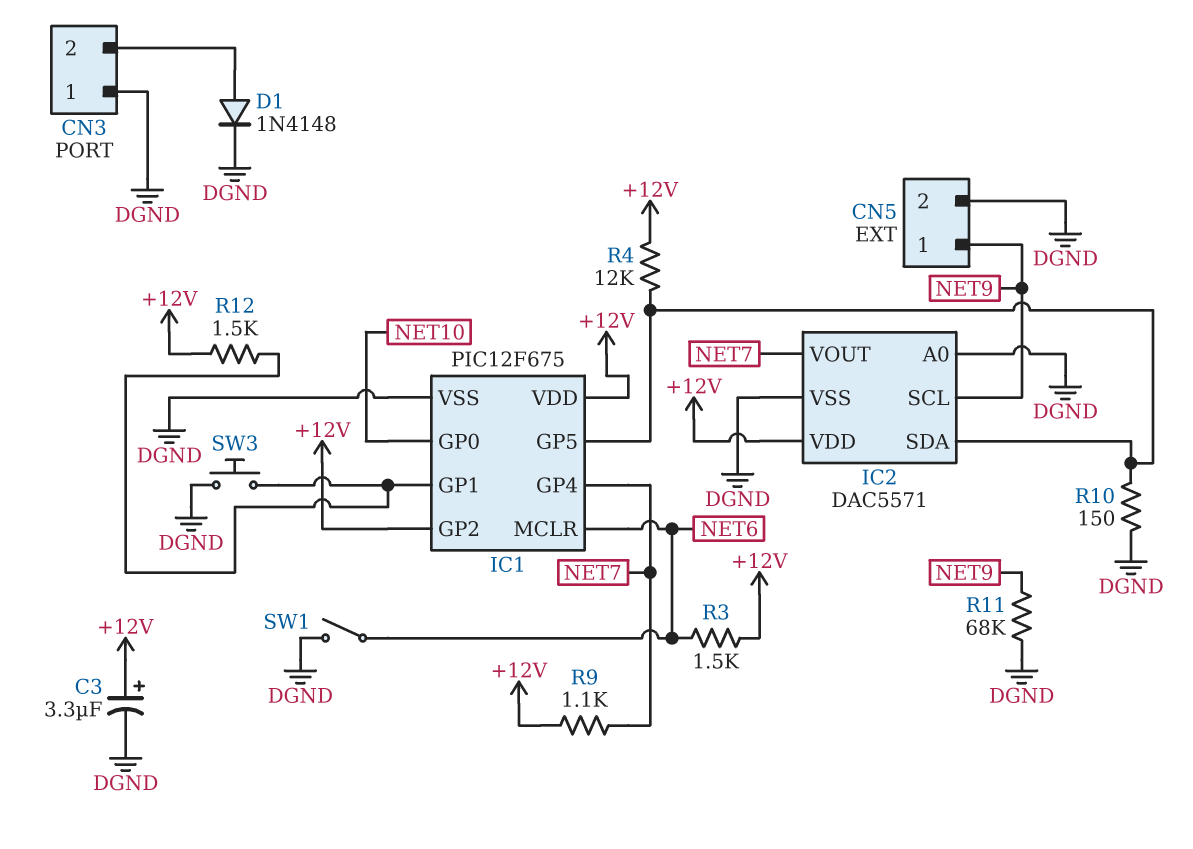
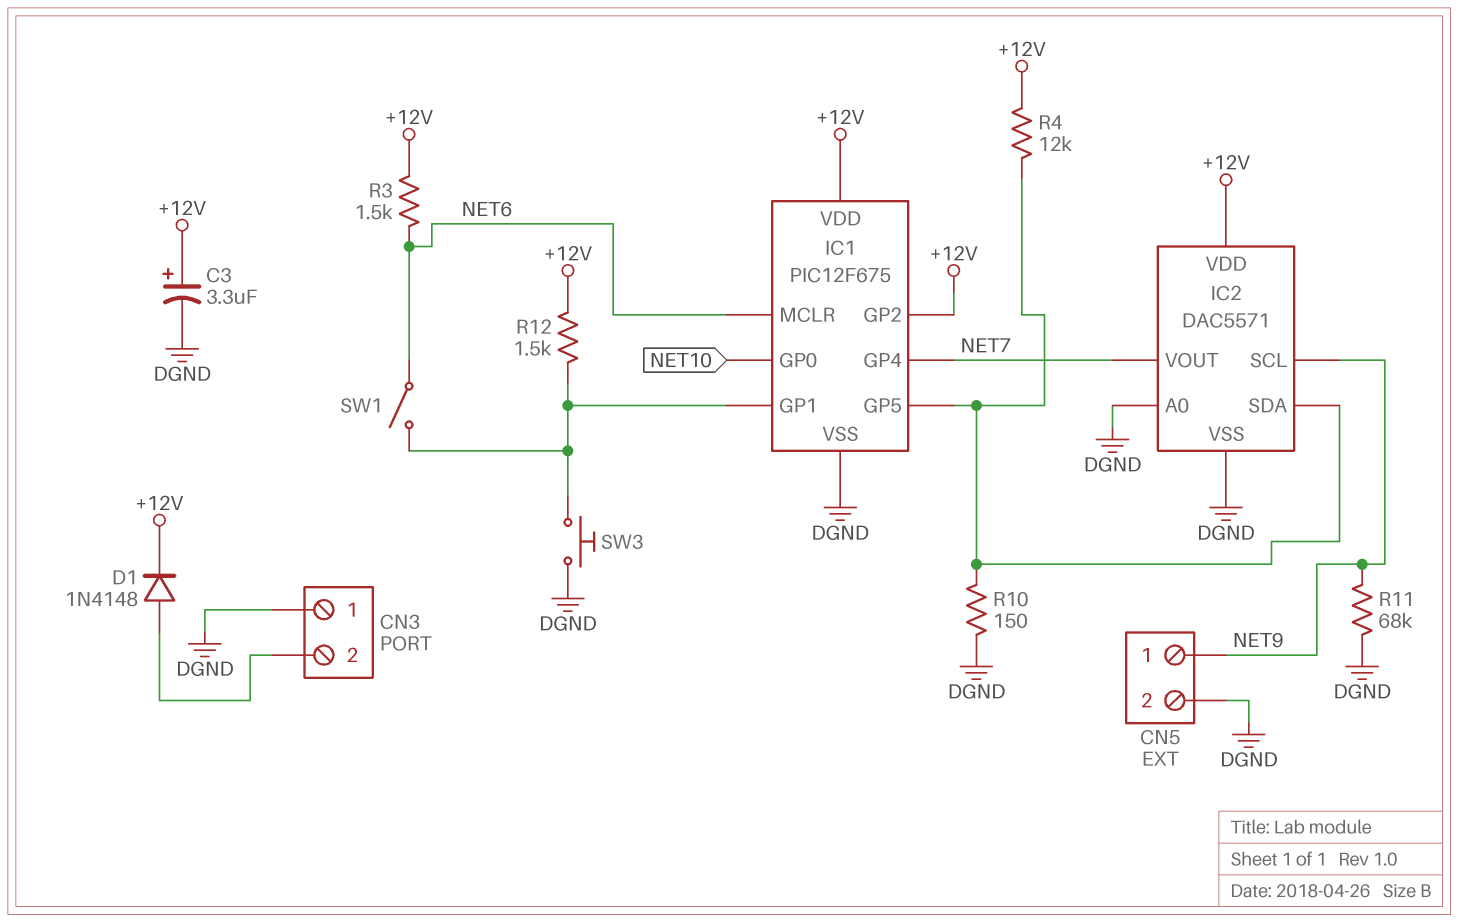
D1: diode 1N4148 (A CN3/2, K DGND) -> diode 1N4148 (A CN3/2, K +12V)
R9: 1.1k (+12V, NET7) -> none
SW1: switch (DGND, NET6) -> switch (IC1/GP1, NET6)

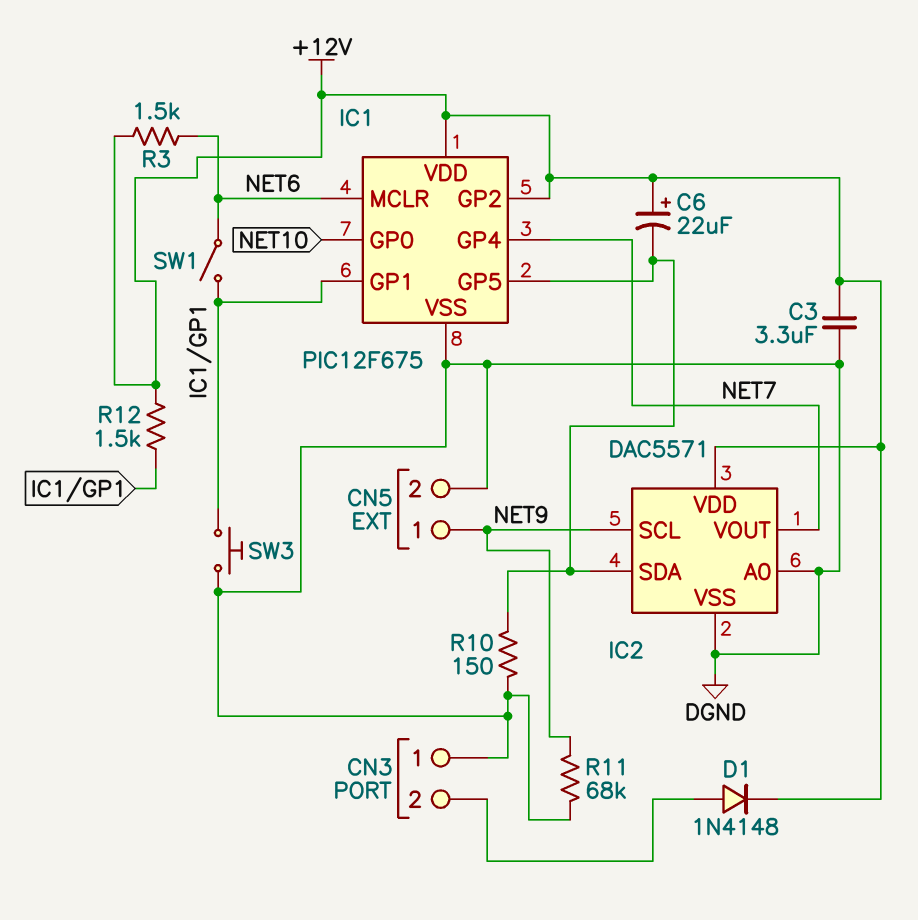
C3: 3.3uF (plus +12V, minus DGND) -> 3.3uF (+12V, DGND)
C6: none -> 22uF (plus +12V, minus IC1/GP5)
R4: 12k (+12V, IC1/GP5) -> none

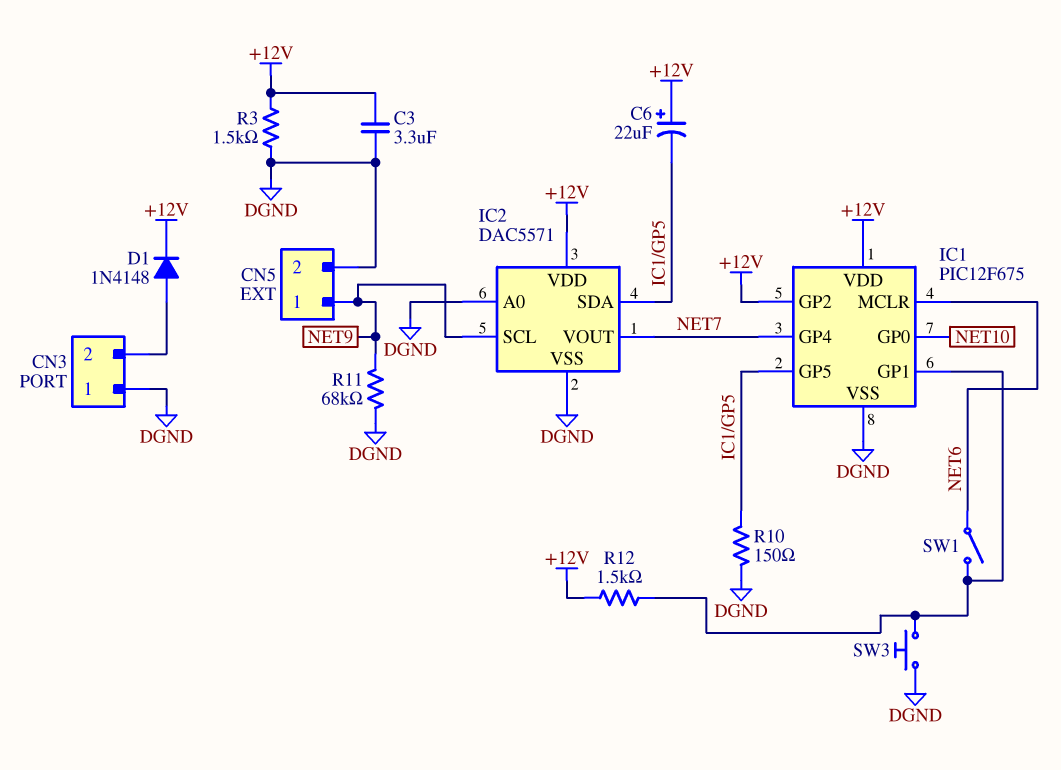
R3: 1.5k (+12V, NET6) -> 1.5k (+12V, DGND)

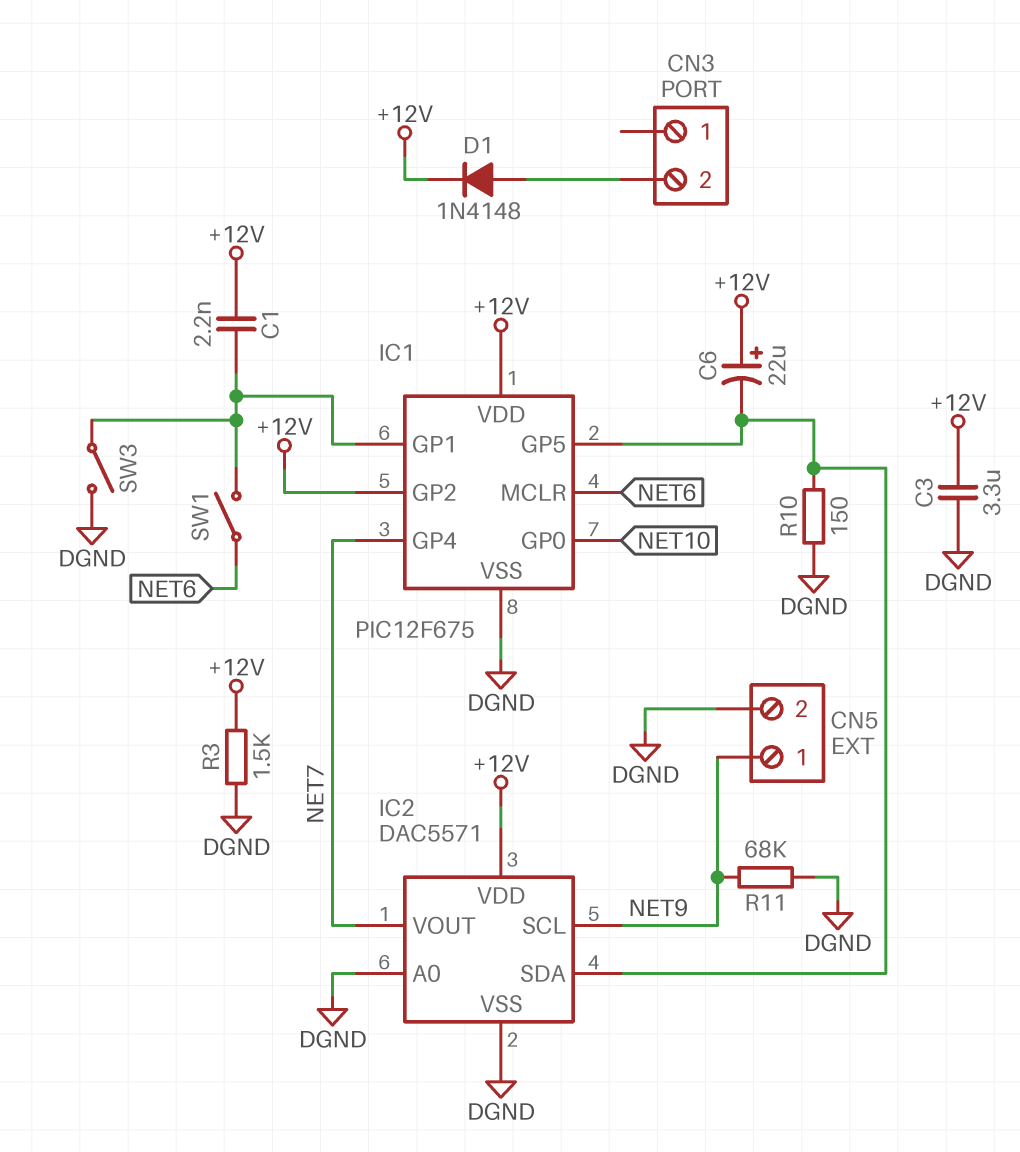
C1: none -> 2.2nF (+12V, IC1/GP1)
CN3 pin 1: DGND -> none
R12: 1.5k (+12V, IC1/GP1) -> none
SW3: button (DGND, IC1/GP1) -> switch (DGND, IC1/GP1)

